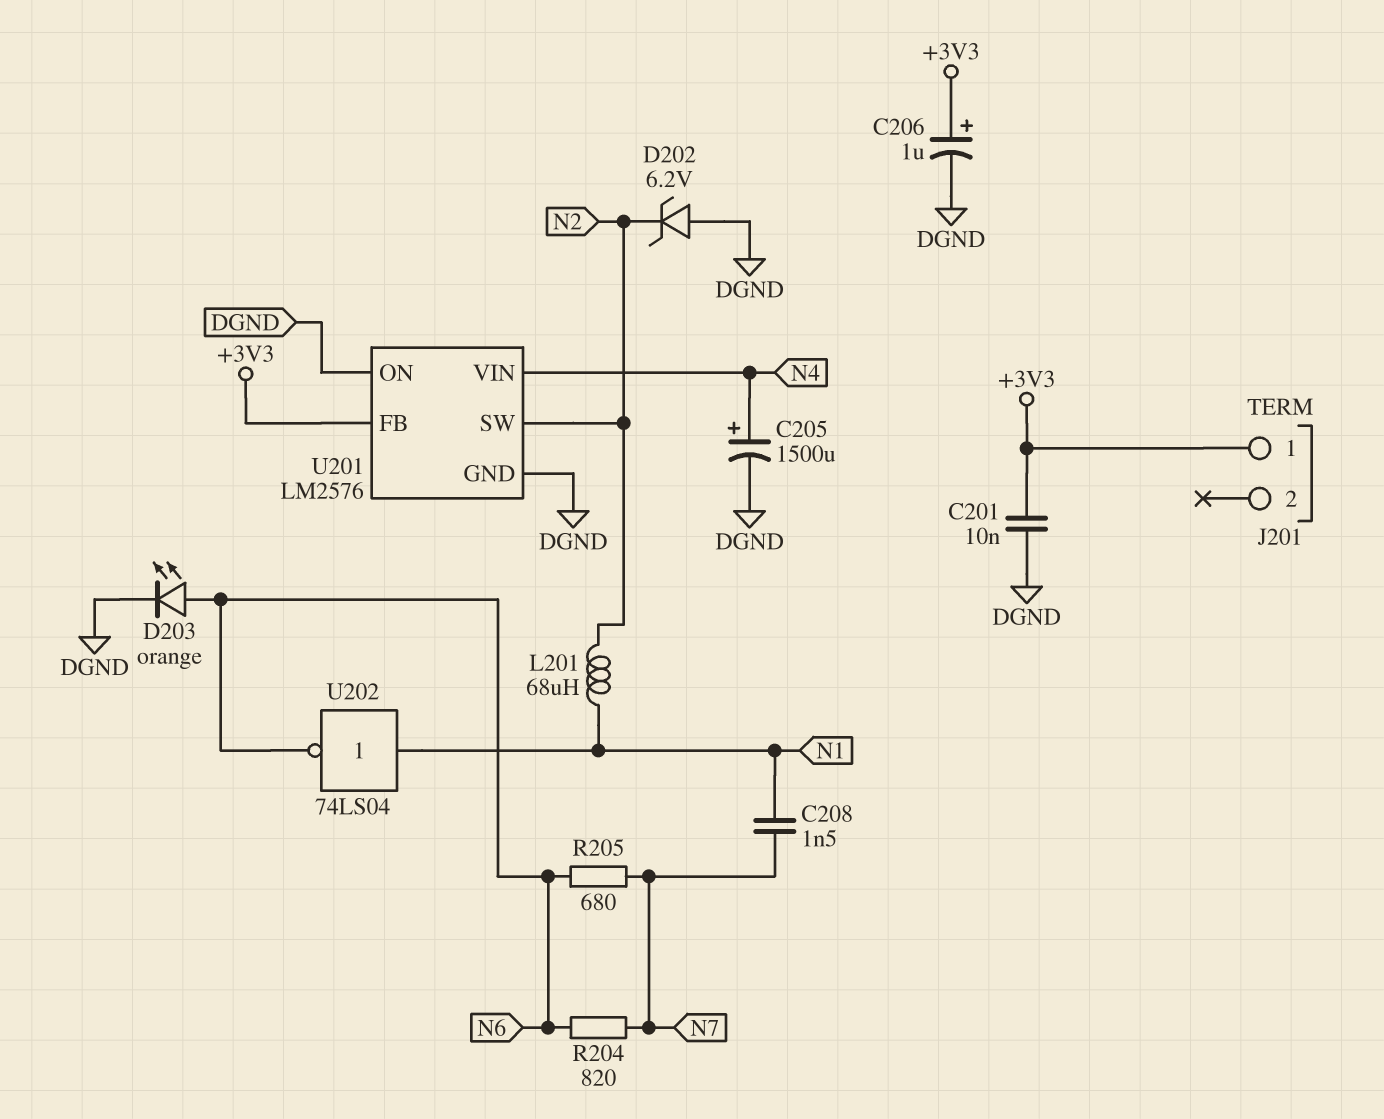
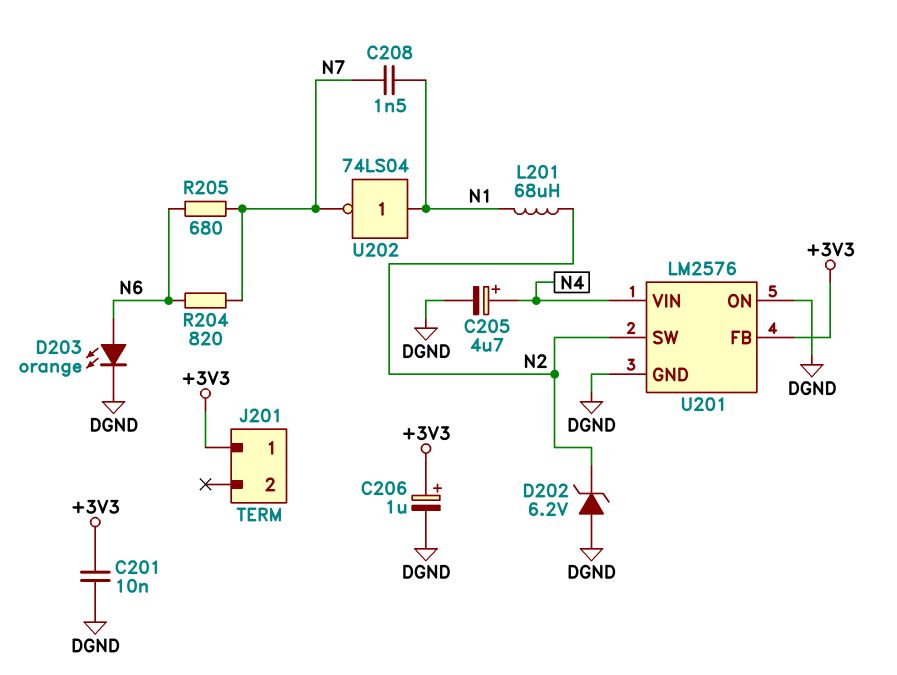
C205: 1500uF (plus N4, minus DGND) -> 4.7uF (plus N4, minus DGND)
U202: NOT 74LS04 (in N1, out N6) -> NOT 74LS04 (in N1, out N7)

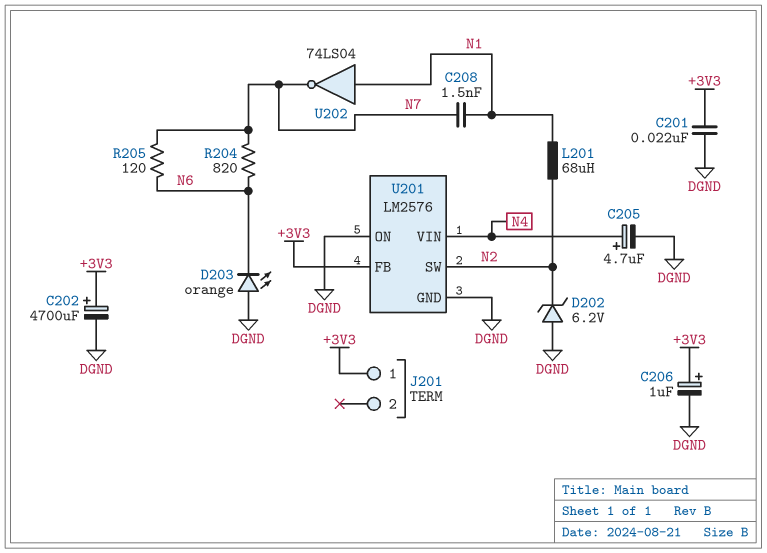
C201: 10nF (+3V3, DGND) -> 22nF (+3V3, DGND)
C202: none -> 4700uF (plus +3V3, minus DGND)
D203: LED orange (A N6, K DGND) -> LED orange (A DGND, K N6)
R205: 680 (N6, N7) -> 120 (N6, N7)

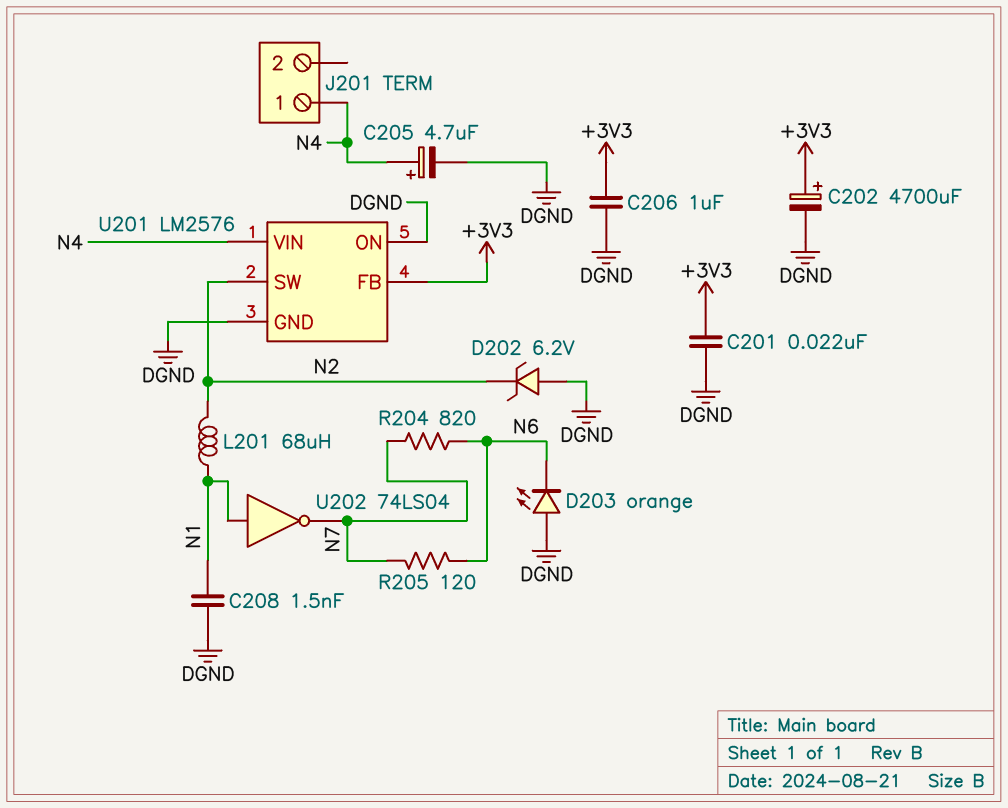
C206: 1uF (plus +3V3, minus DGND) -> 1uF (+3V3, DGND)
C208: 1.5nF (N1, N7) -> 1.5nF (DGND, N1)
J201 pin 1: +3V3 -> N4

